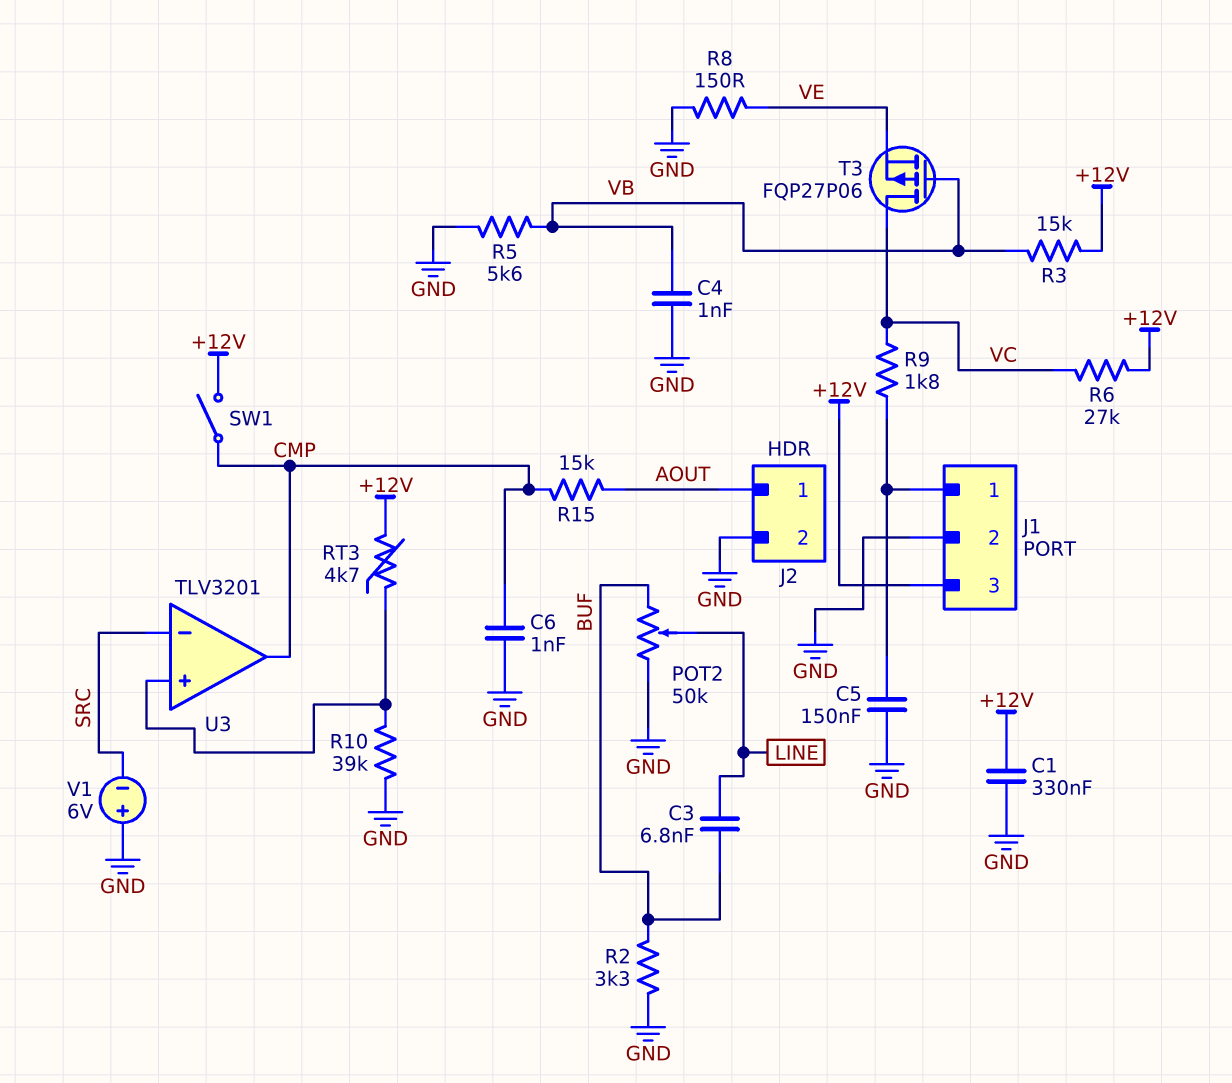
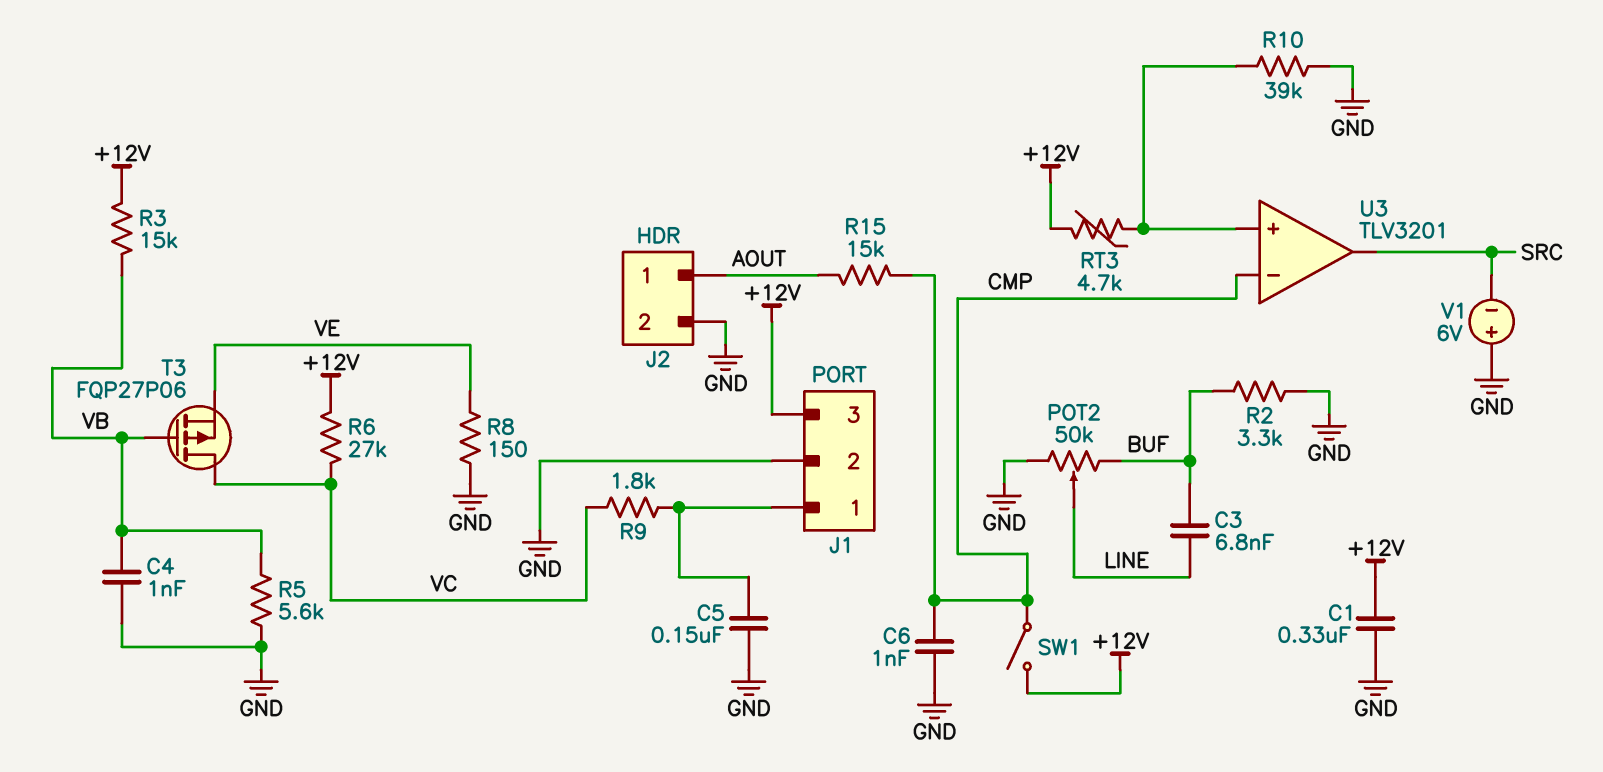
U3 pin in-: SRC -> CMP
U3 pin out: CMP -> SRC

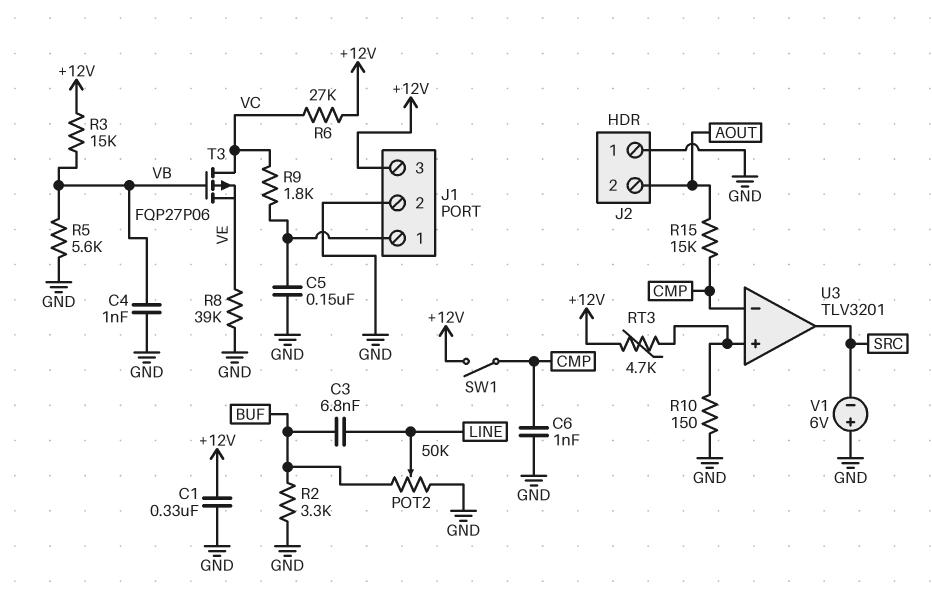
J2 pin 1: AOUT -> GND
J2 pin 2: GND -> AOUT
R8: 150 (GND, VE) -> 39k (GND, VE)
R10: 39k (GND, U3/in+) -> 150 (GND, U3/in+)

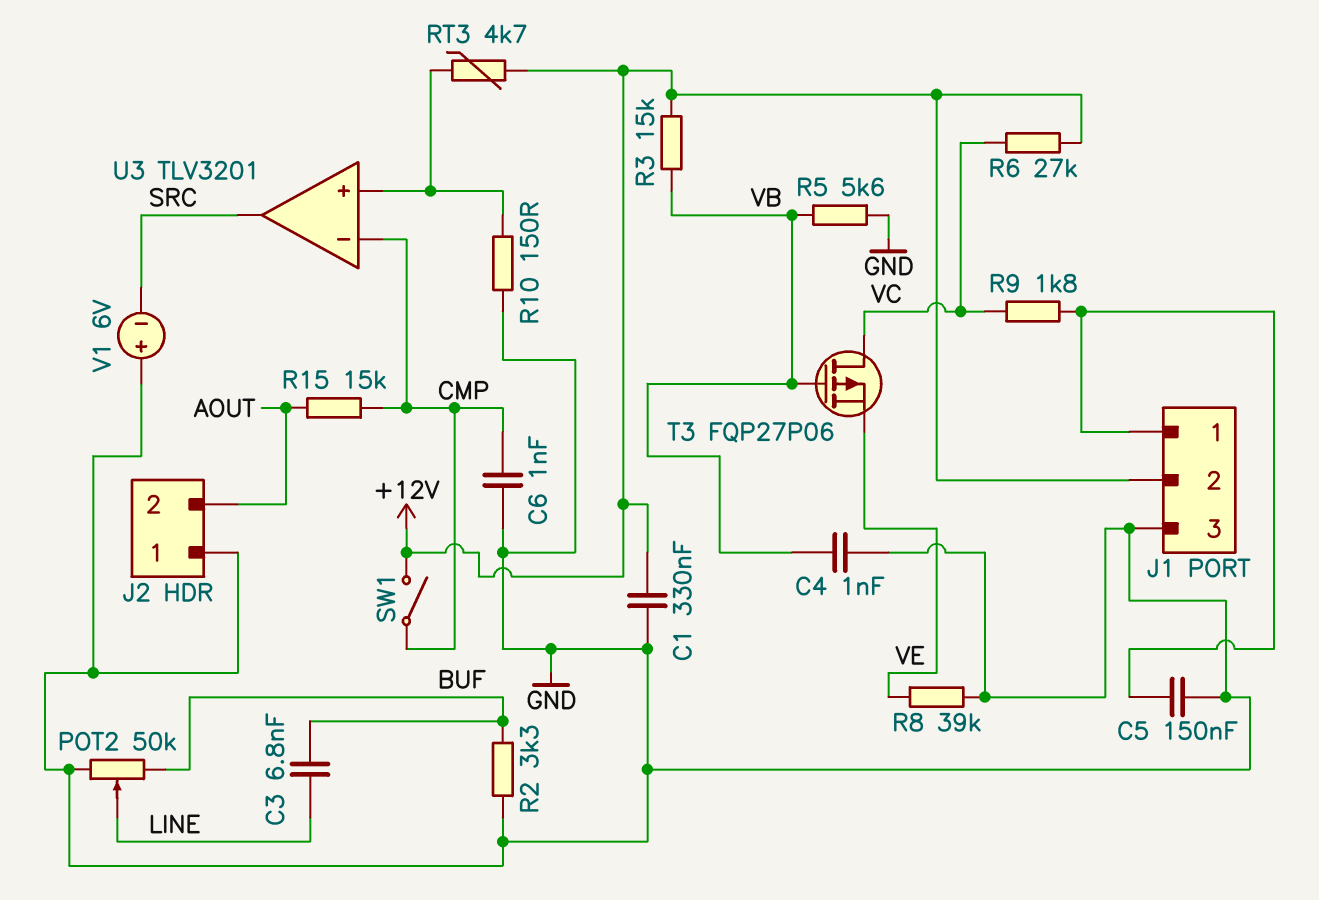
J1 pin 2: GND -> +12V
J1 pin 3: +12V -> GND

